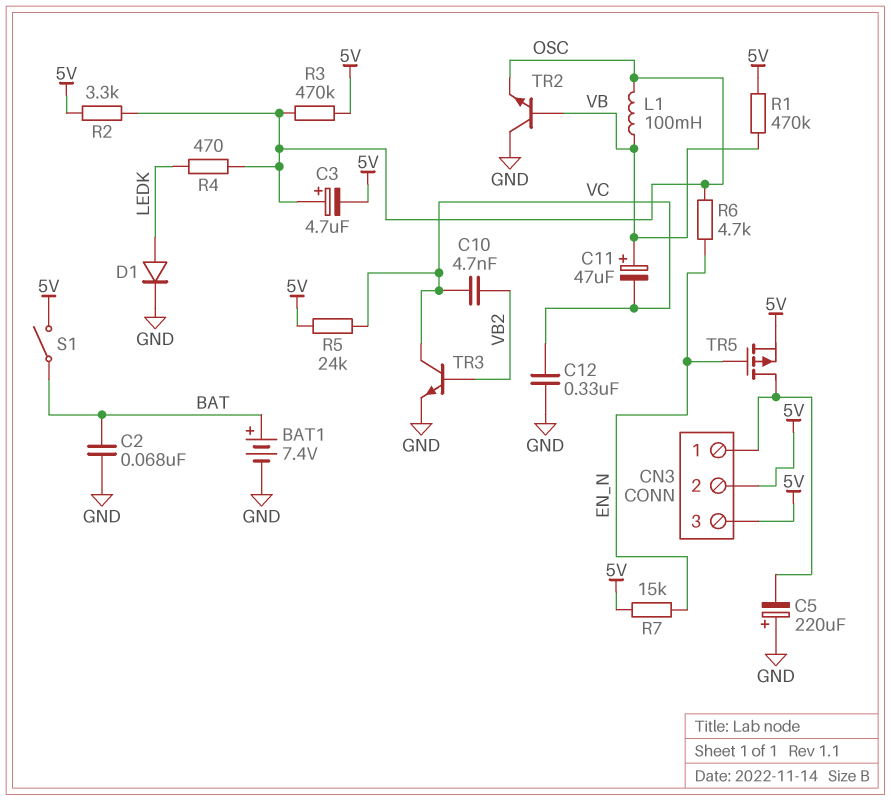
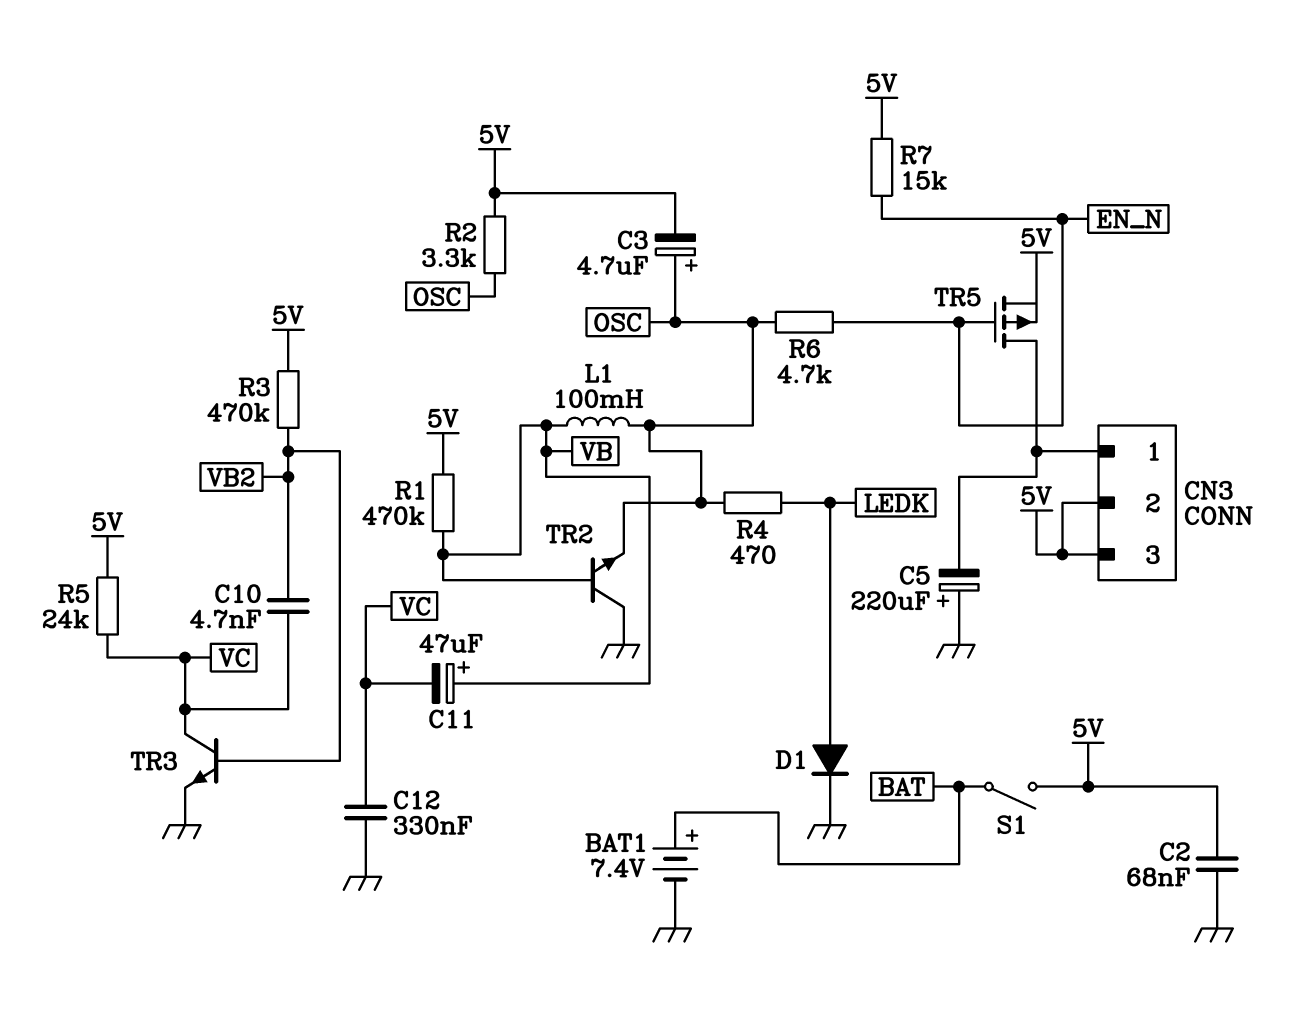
C2: 68nF (BAT, GND) -> 68nF (5V, GND)
R3: 470k (5V, OSC) -> 470k (5V, VB2)

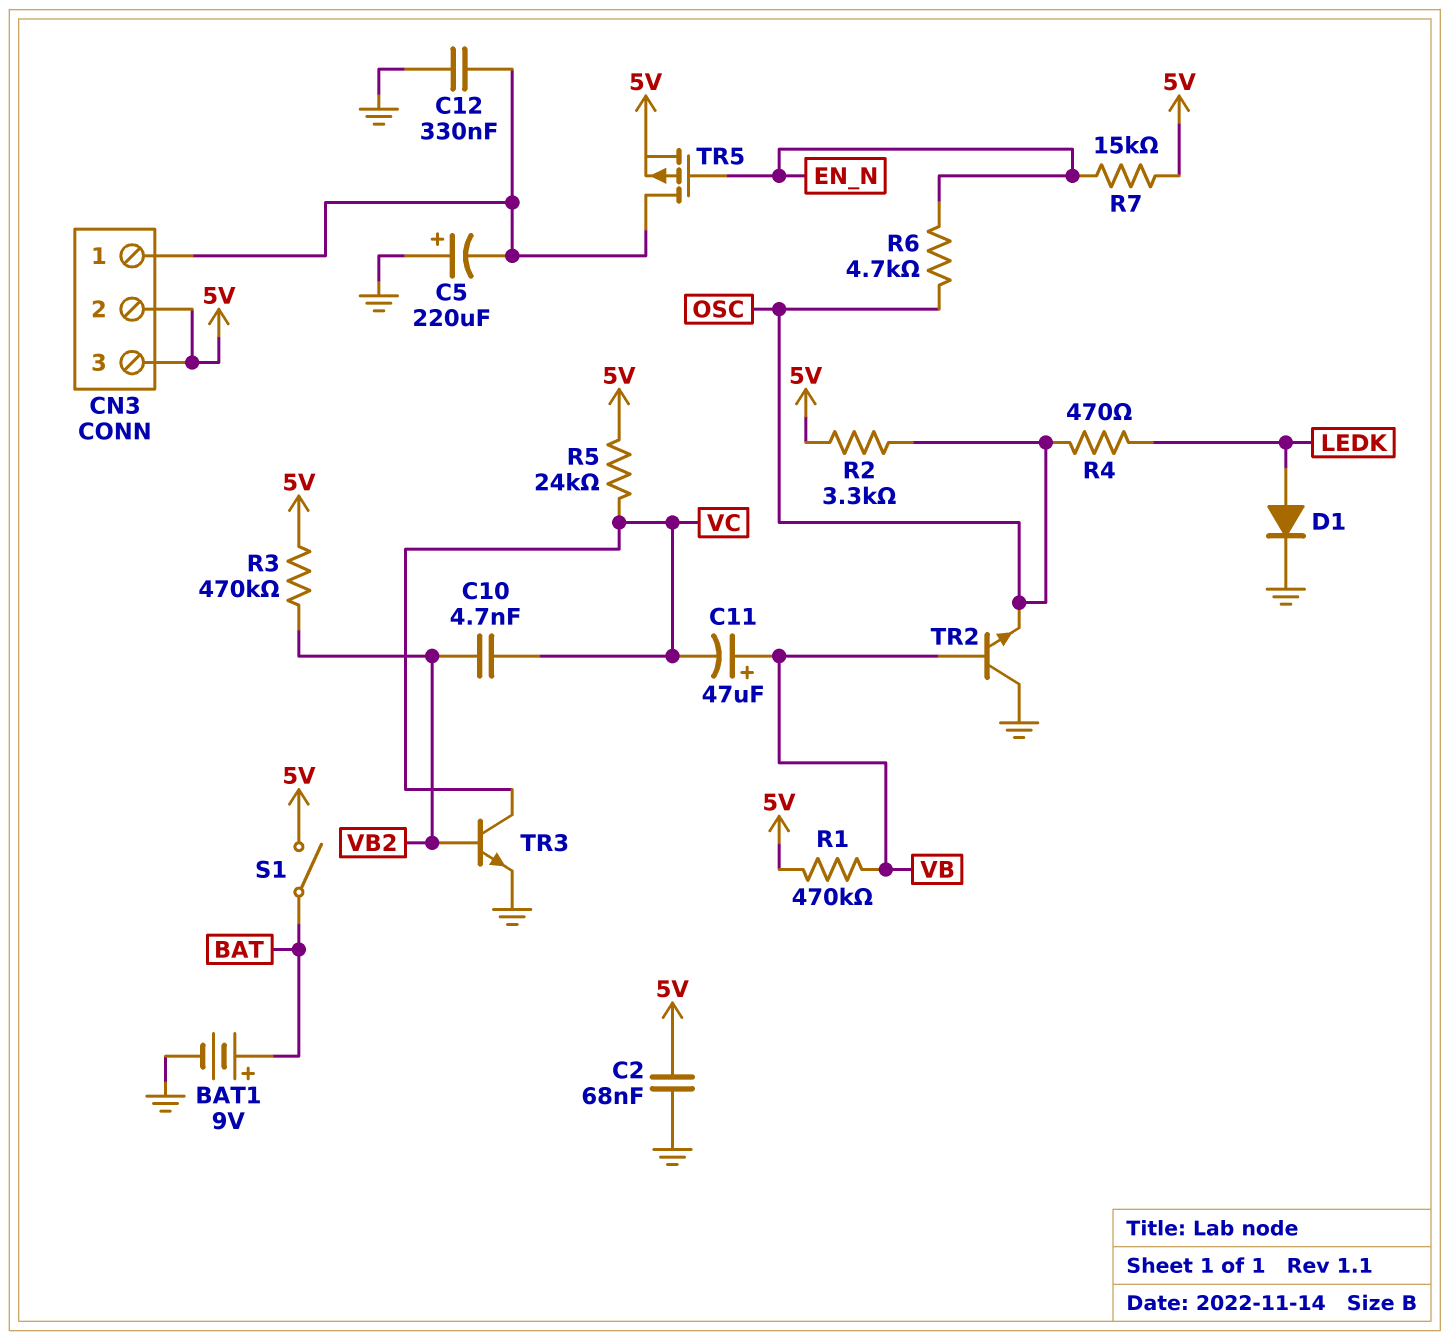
BAT1: 7.4V (plus BAT, minus GND) -> 9V (plus BAT, minus GND)
C3: 4.7uF (plus OSC, minus 5V) -> none
C12: 330nF (GND, VC) -> 330nF (CN3/1, GND)
L1: 100mH (OSC, VB) -> none

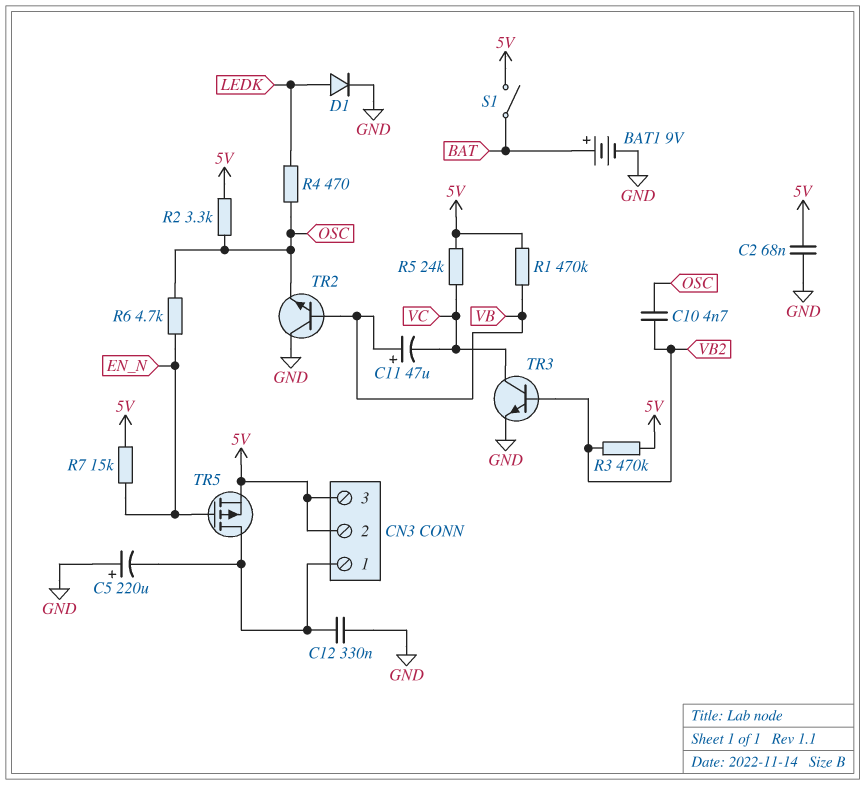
C10: 4.7nF (VB2, VC) -> 4.7nF (OSC, VB2)

